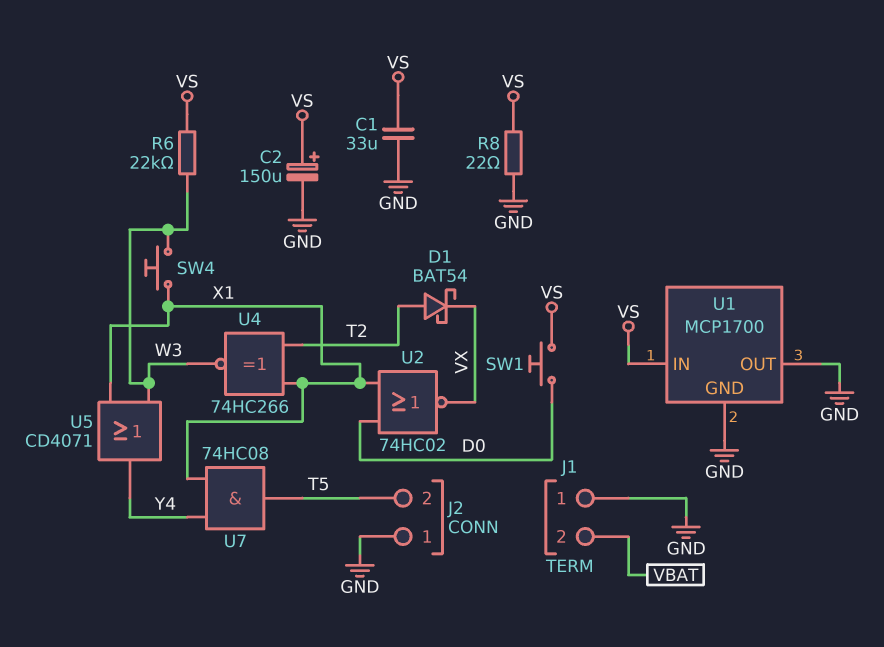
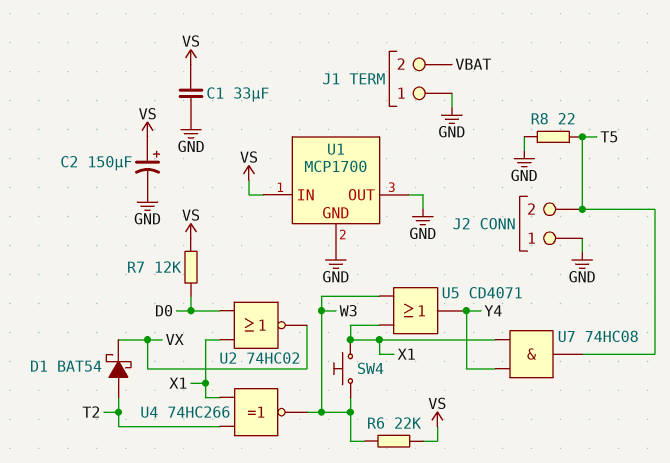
R7: none -> 12k (D0, VS)
R8: 22 (GND, VS) -> 22 (GND, T5)
SW1: button (D0, VS) -> none

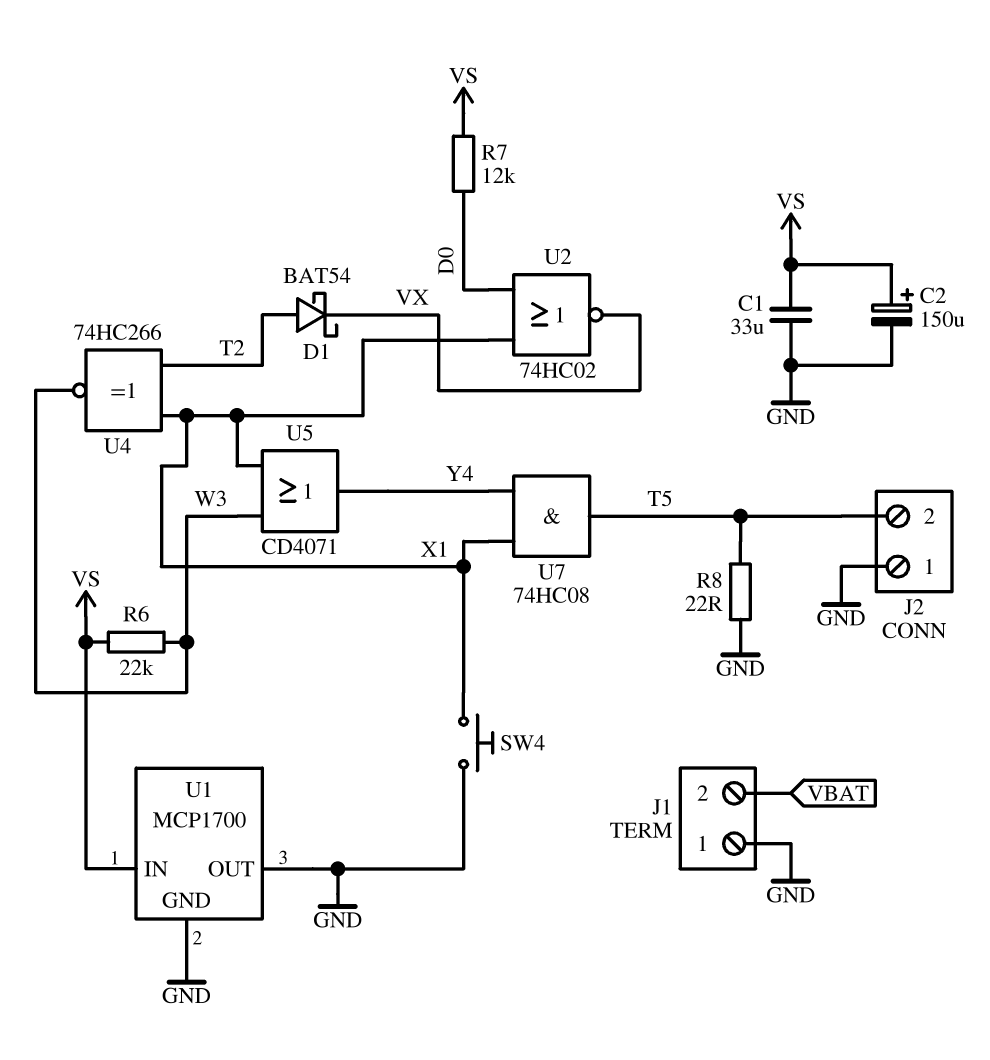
SW4: button (W3, X1) -> button (GND, X1)

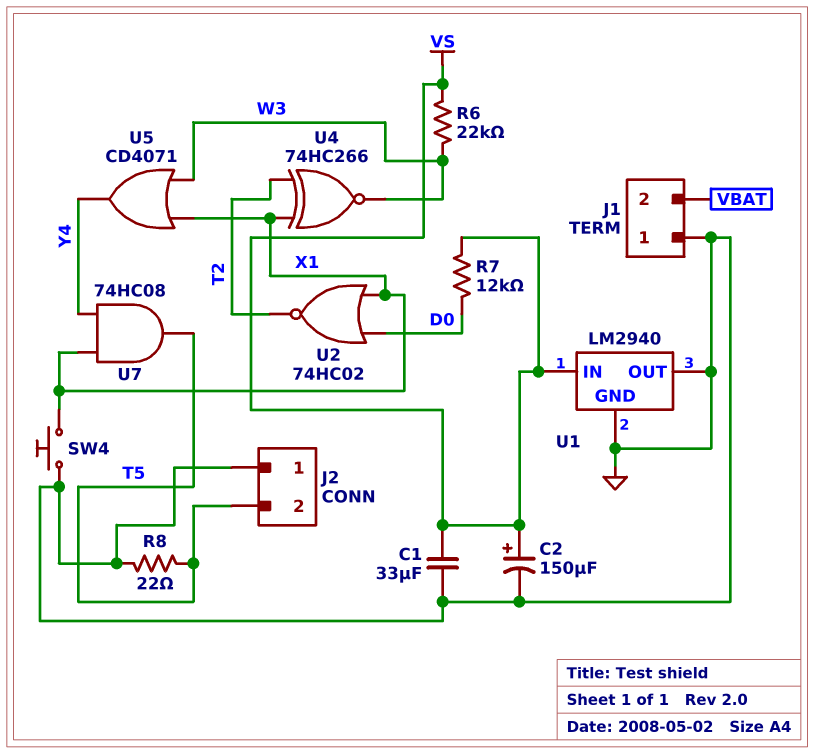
D1: schottky BAT54 (A T2, K VX) -> none
U1: MCP1700 -> LM2940
U2: NOR 74HC02 (in D0, in X1, out VX) -> NOR 74HC02 (in D0, in X1, out T2)

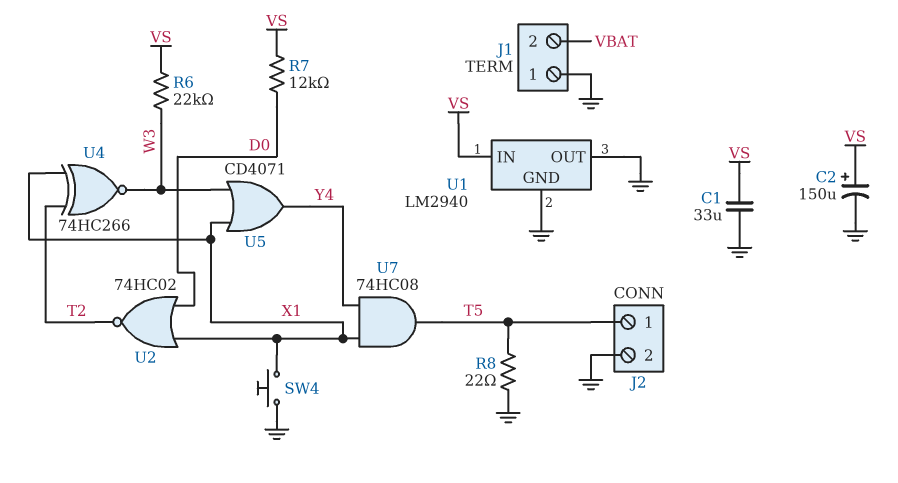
J2 pin 1: GND -> T5
J2 pin 2: T5 -> GND

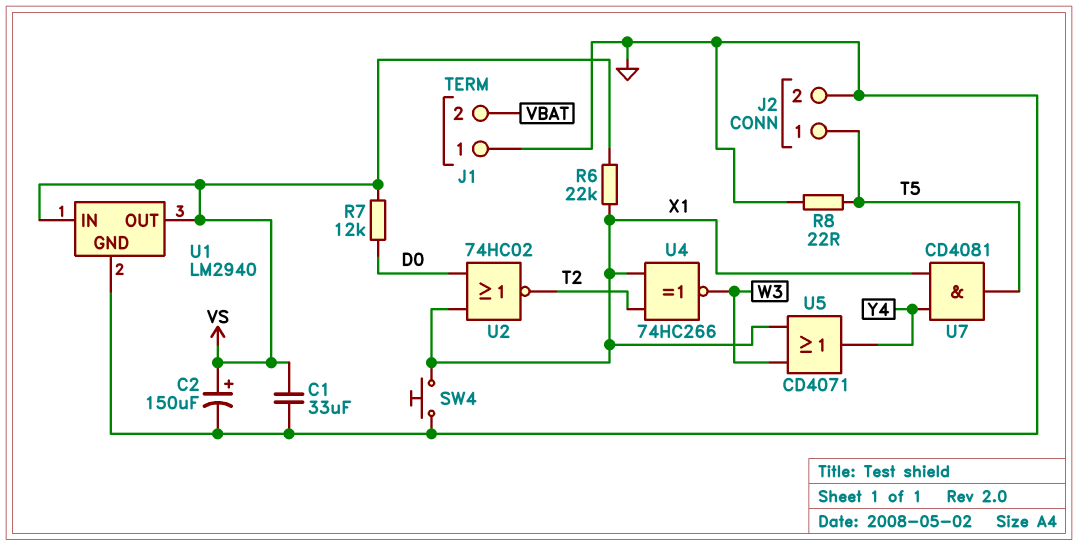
R6: 22k (VS, W3) -> 22k (VS, X1)
U1 pin OUT: GND -> VS
U7: AND 74HC08 (in X1, in Y4, out T5) -> AND CD4081 (in X1, in Y4, out T5)

